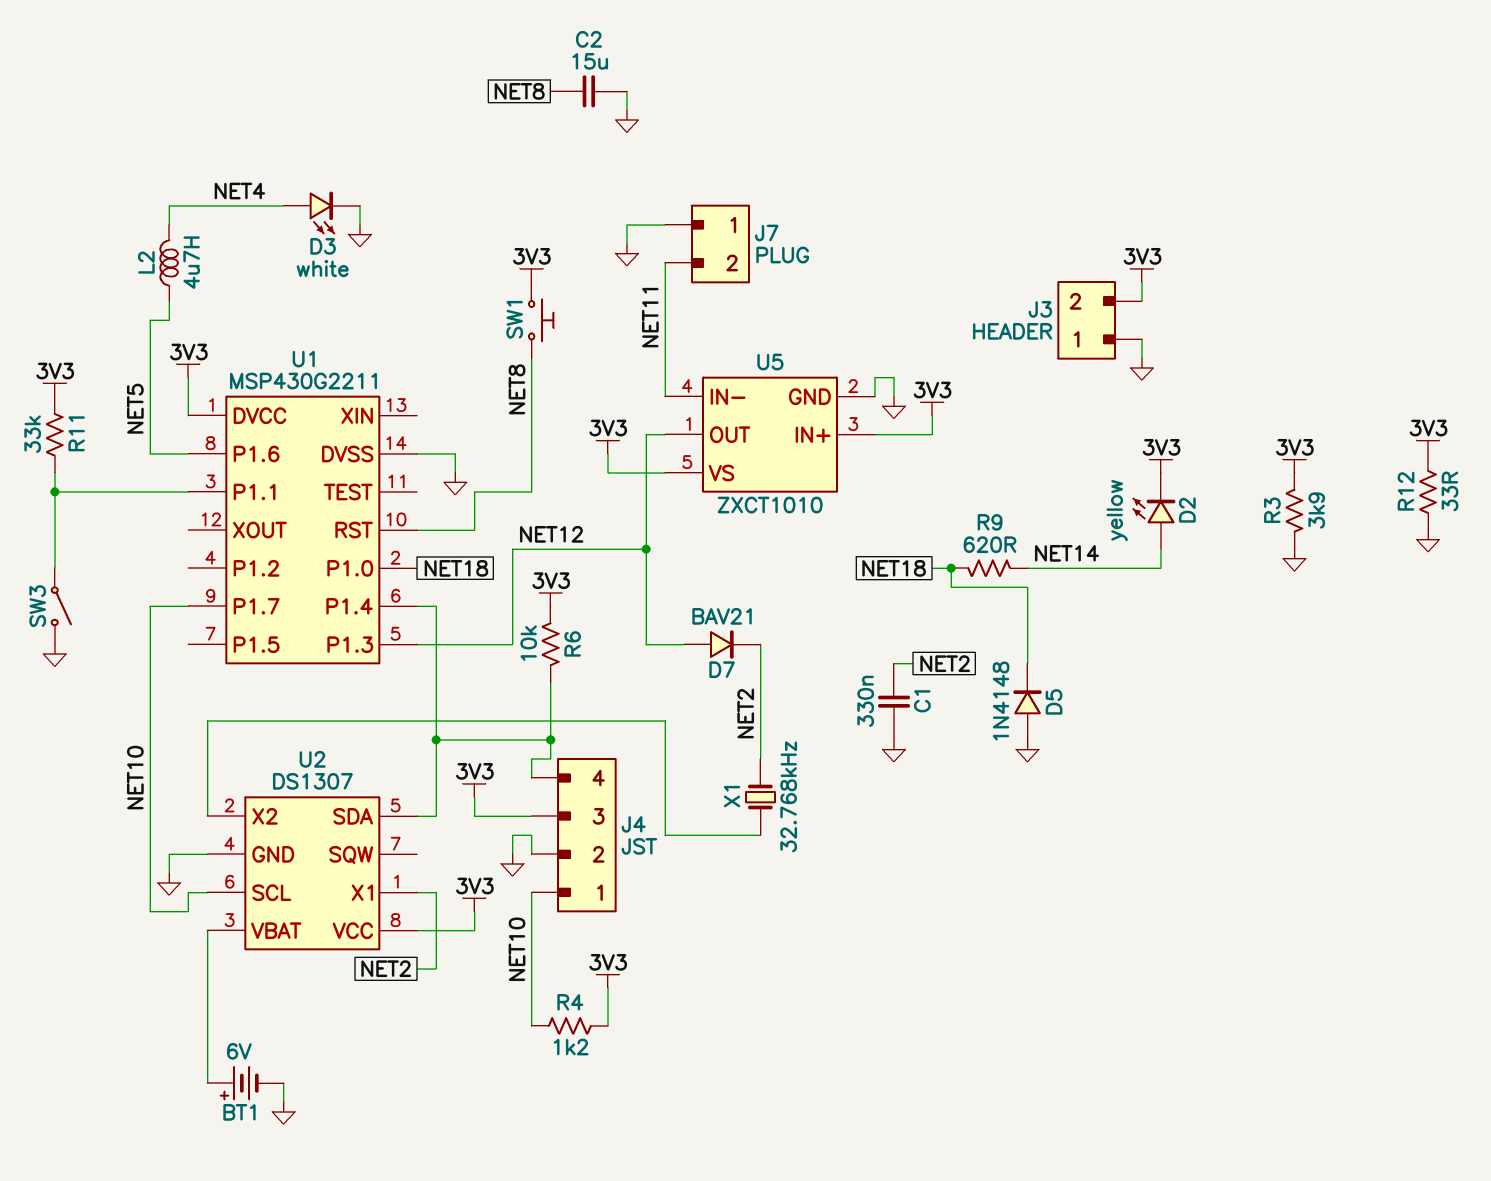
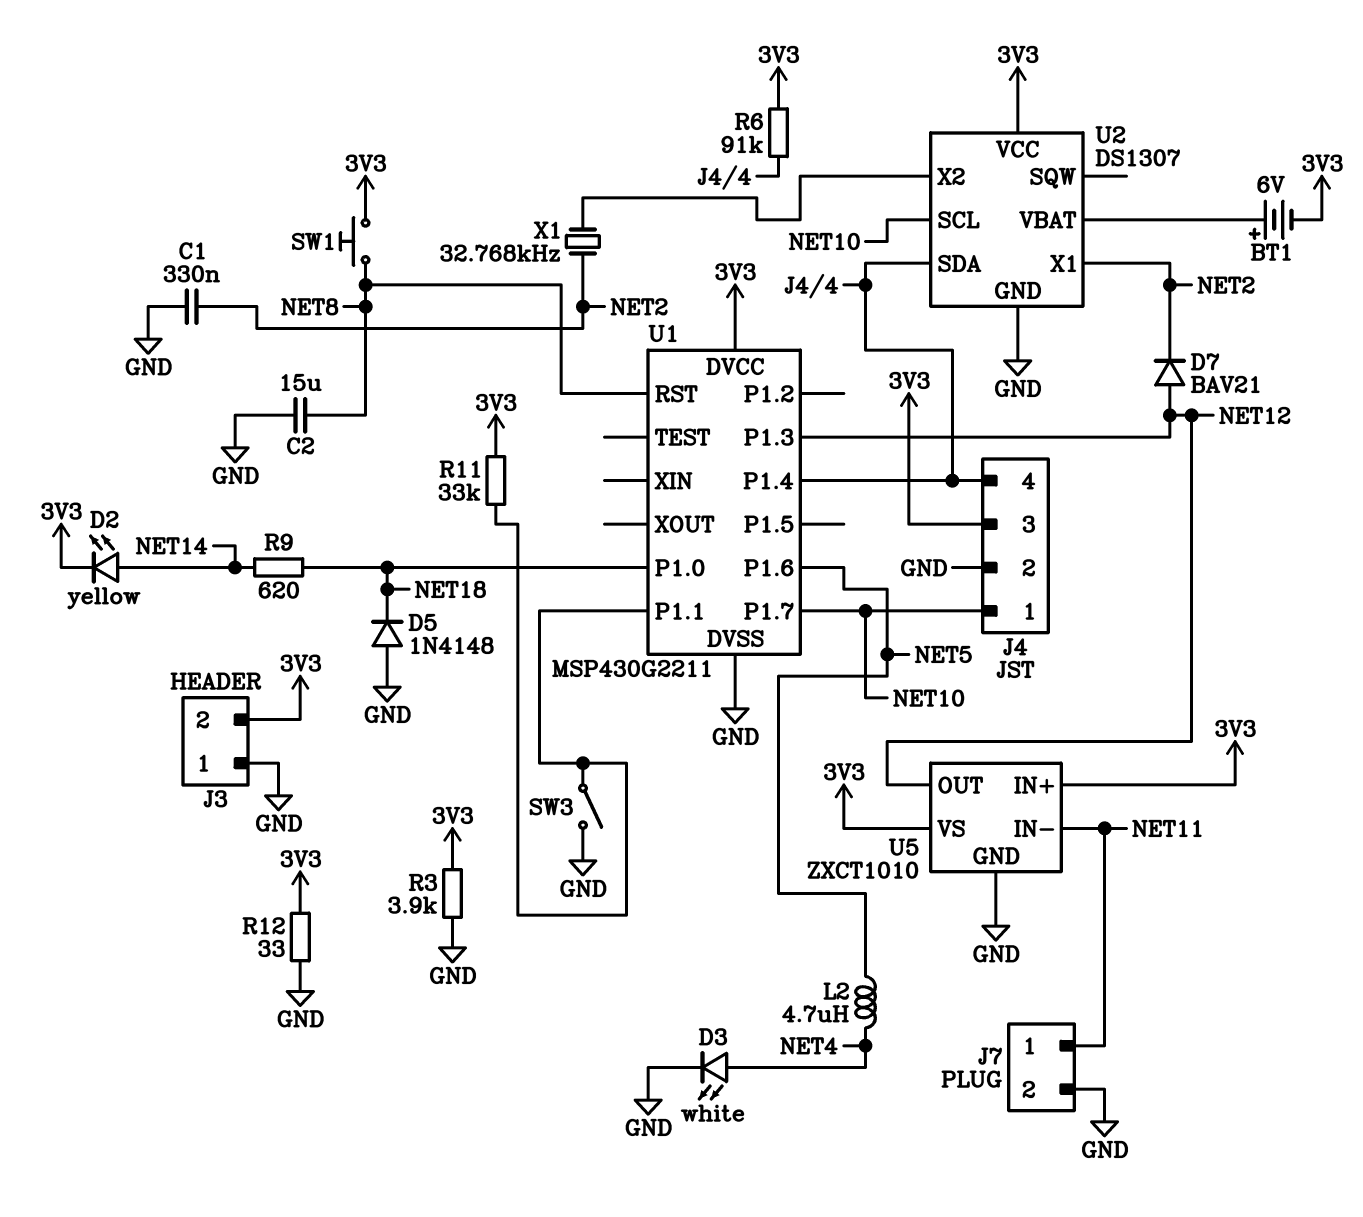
BT1: 6V (plus U2/VBAT, minus GND) -> 6V (plus U2/VBAT, minus 3V3)
J7 pin 1: GND -> NET11
J7 pin 2: NET11 -> GND
R4: 1.2k (3V3, NET10) -> none
R6: 10k (3V3, J4/4) -> 91k (3V3, J4/4)

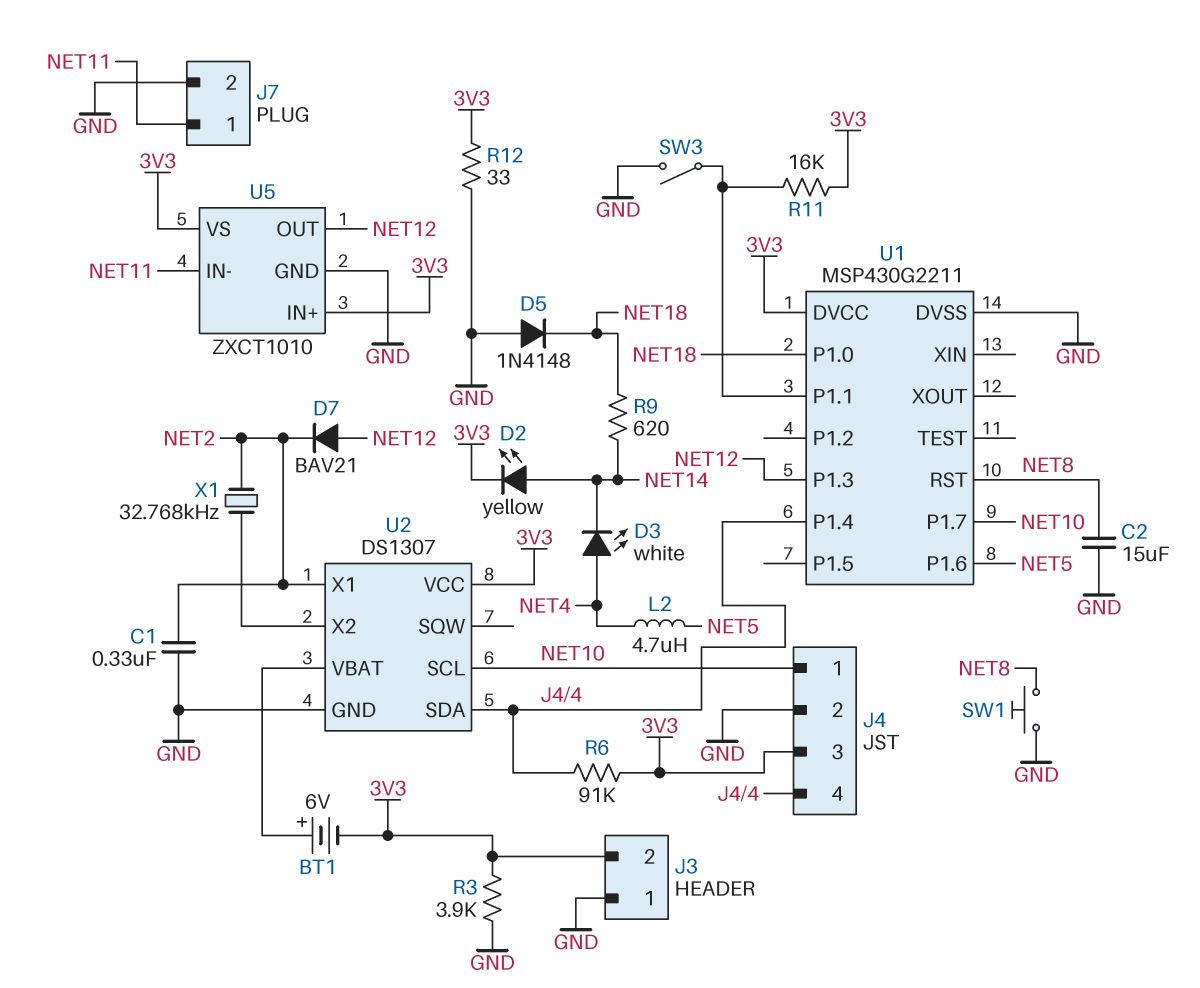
D3: LED white (A NET4, K GND) -> LED white (A NET4, K NET14)
R11: 33k (3V3, U1/P1.1) -> 16k (3V3, U1/P1.1)
SW1: button (3V3, NET8) -> button (GND, NET8)

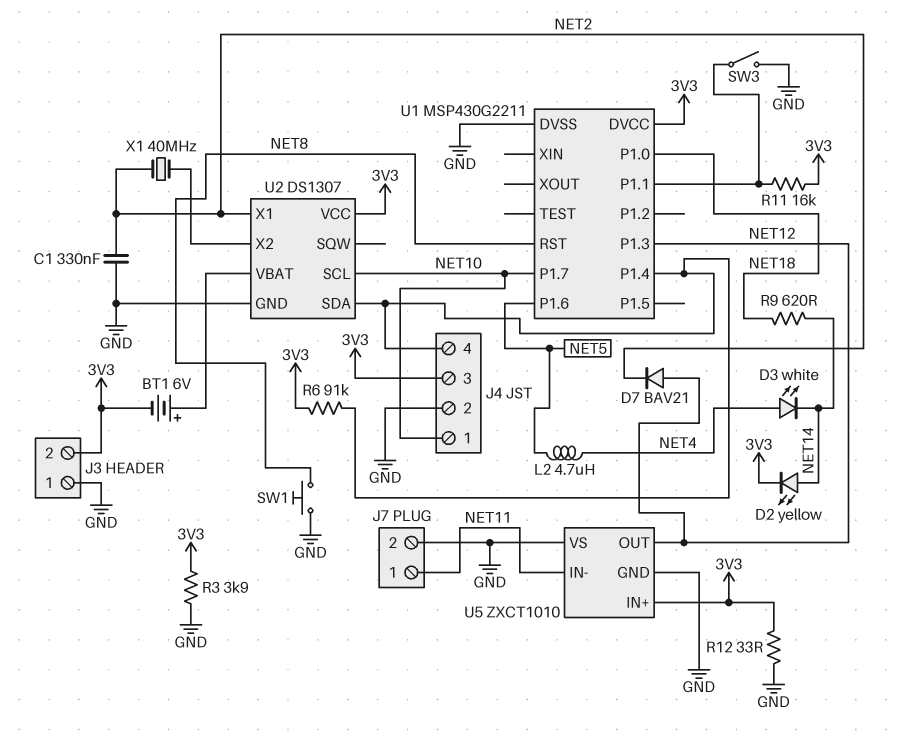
C2: 15uF (GND, NET8) -> none
D5: diode 1N4148 (A GND, K NET18) -> none
U5 pin VS: 3V3 -> GND
X1: 32.768kHz (NET2, U2/X2) -> 40MHz (NET2, U2/X2)

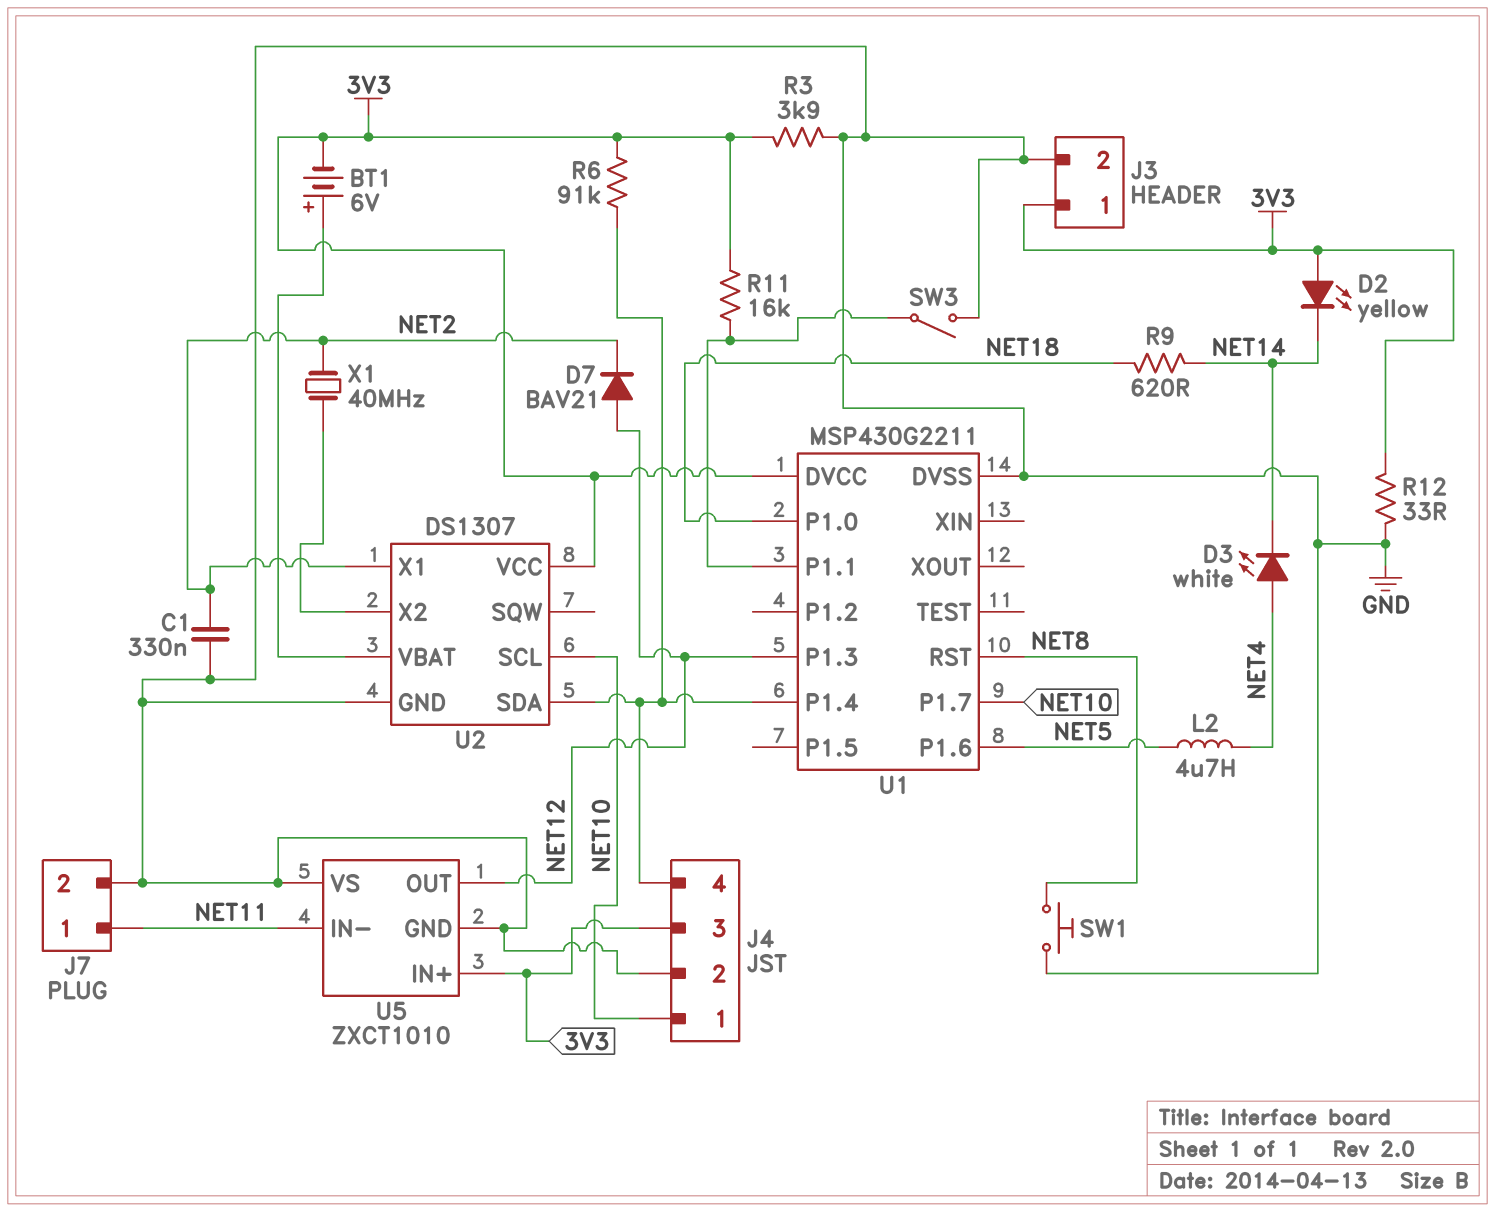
D2: LED yellow (A NET14, K 3V3) -> LED yellow (A 3V3, K NET14)
J3 pin 1: GND -> 3V3
J3 pin 2: 3V3 -> GND

